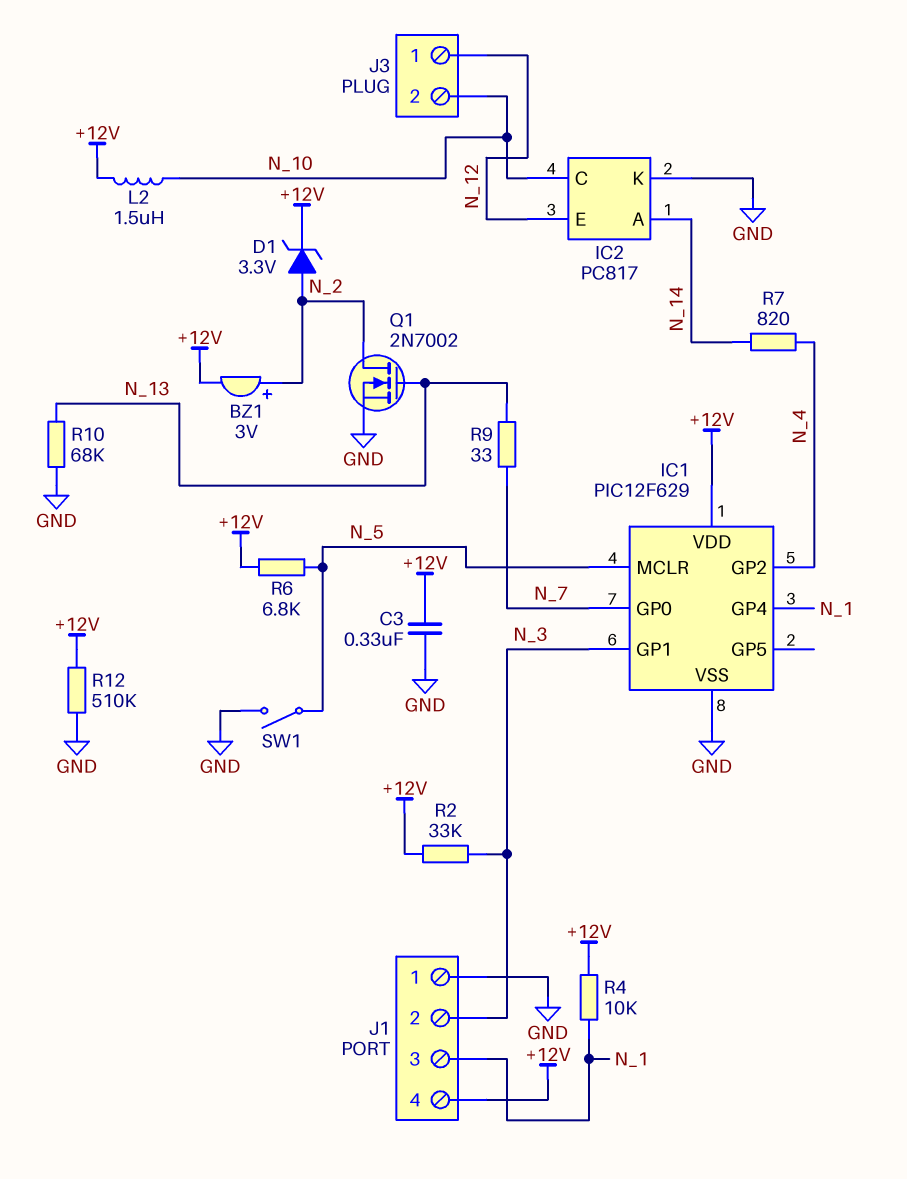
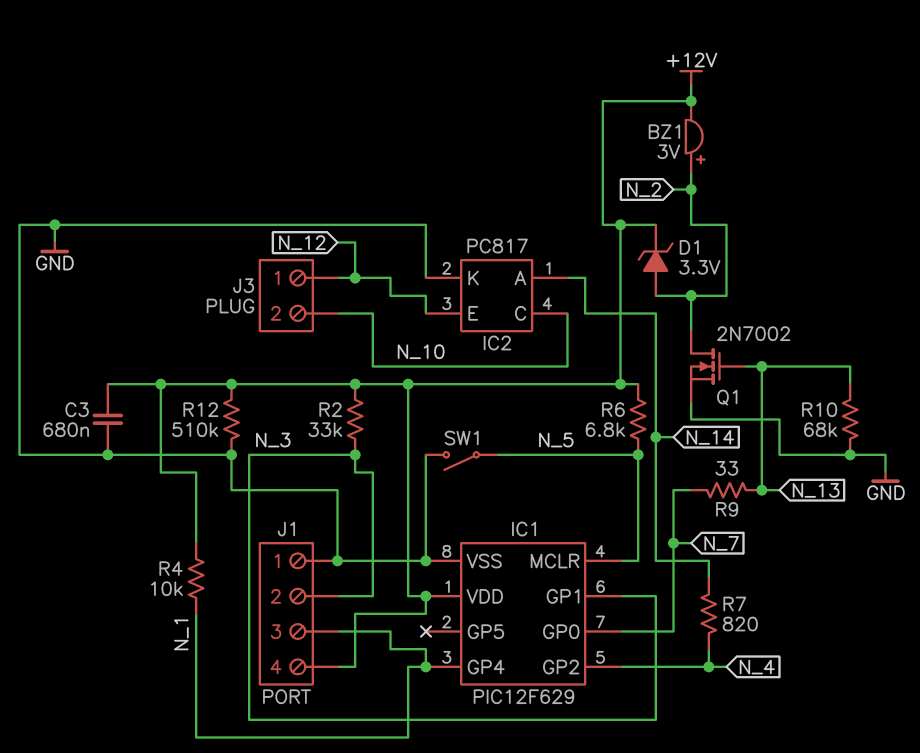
C3: 330nF (+12V, GND) -> 680nF (+12V, GND)
L2: 1.5uH (+12V, N_10) -> none

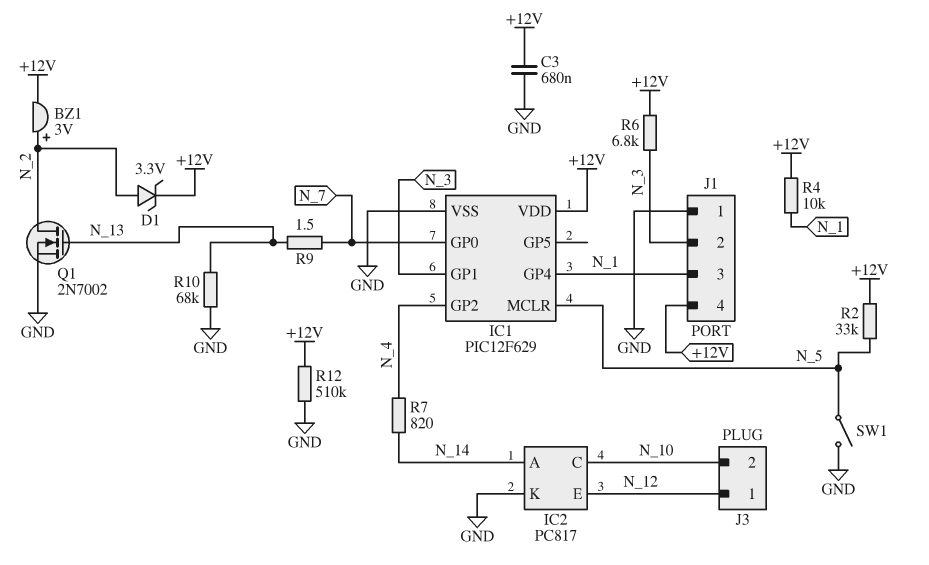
R2: 33k (+12V, N_3) -> 33k (+12V, N_5)
R6: 6.8k (+12V, N_5) -> 6.8k (+12V, N_3)
R9: 33 (N_7, N_13) -> 1.5 (N_7, N_13)

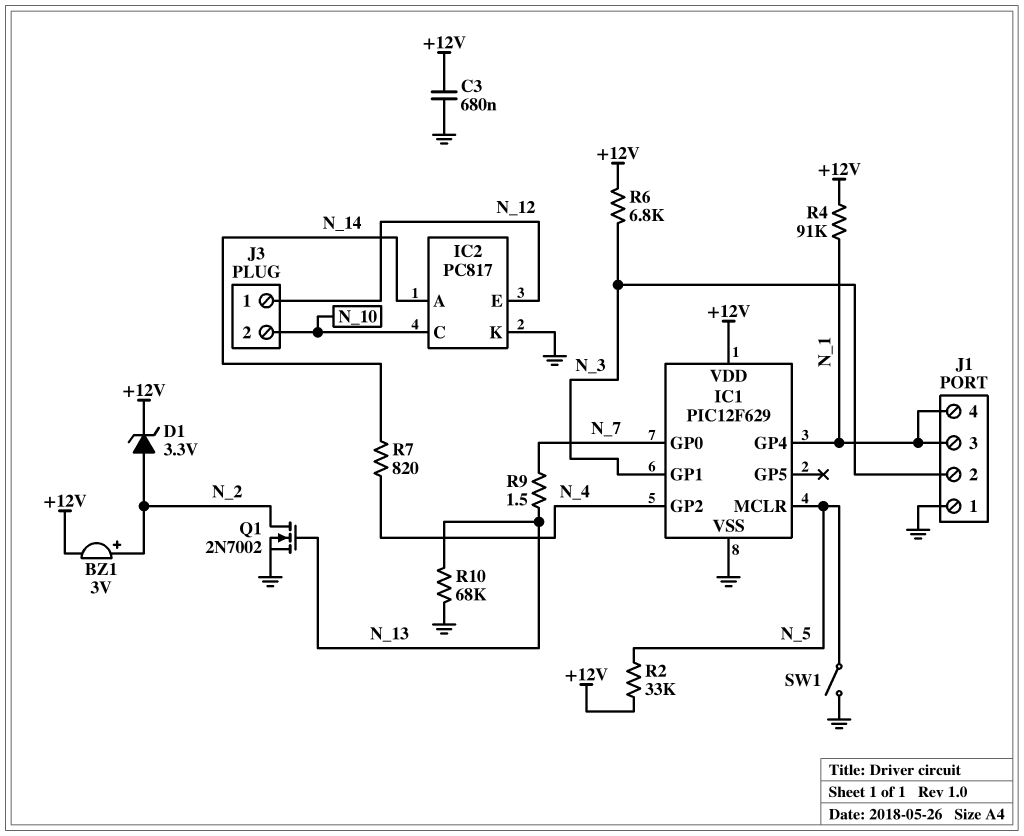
J1 pin 4: +12V -> N_1
R4: 10k (+12V, N_1) -> 91k (+12V, N_1)
R12: 510k (+12V, GND) -> none

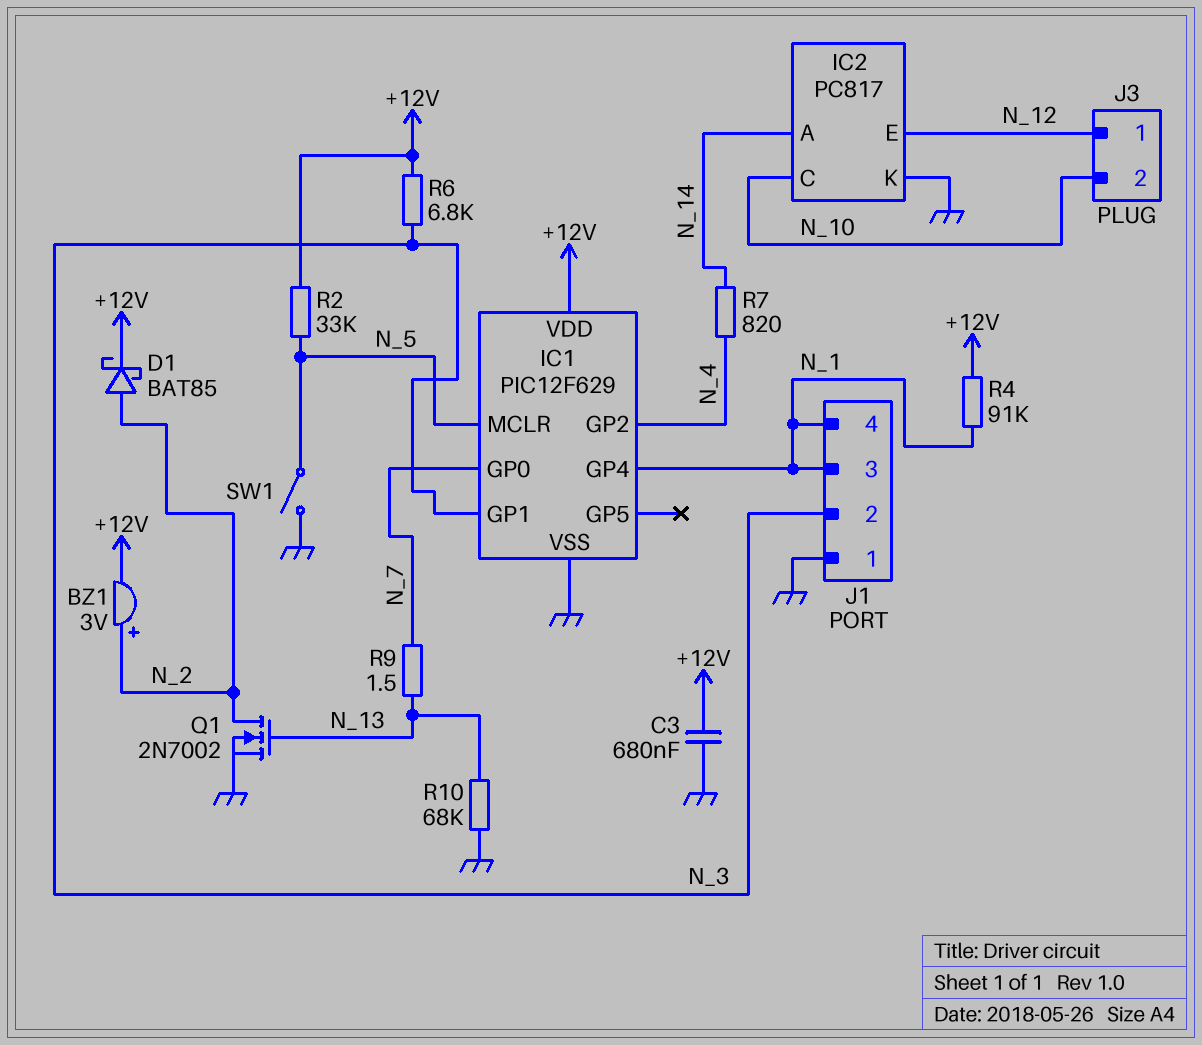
D1: zener 3.3V (A N_2, K +12V) -> schottky BAT85 (A N_2, K +12V)

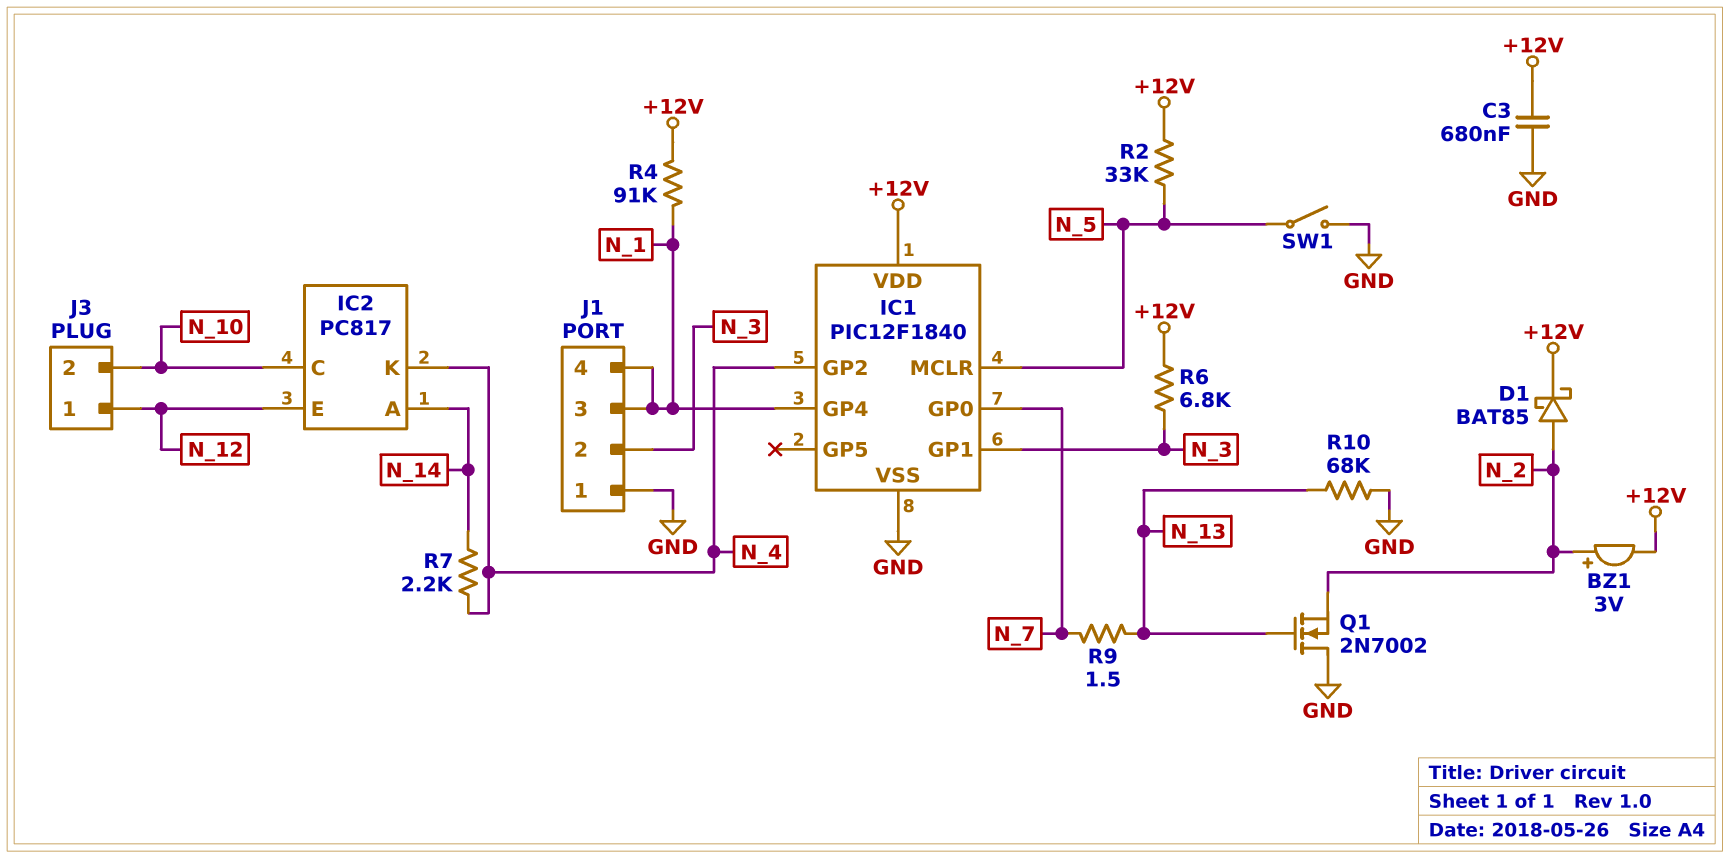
IC1: PIC12F629 -> PIC12F1840
IC2 pin K: GND -> N_4
Q1: NMOS 2N7002 (G N_13, D N_2, S GND) -> NMOS 2N7002 (G N_13, D GND, S N_2)
R7: 820 (N_4, N_14) -> 2.2k (N_4, N_14)

